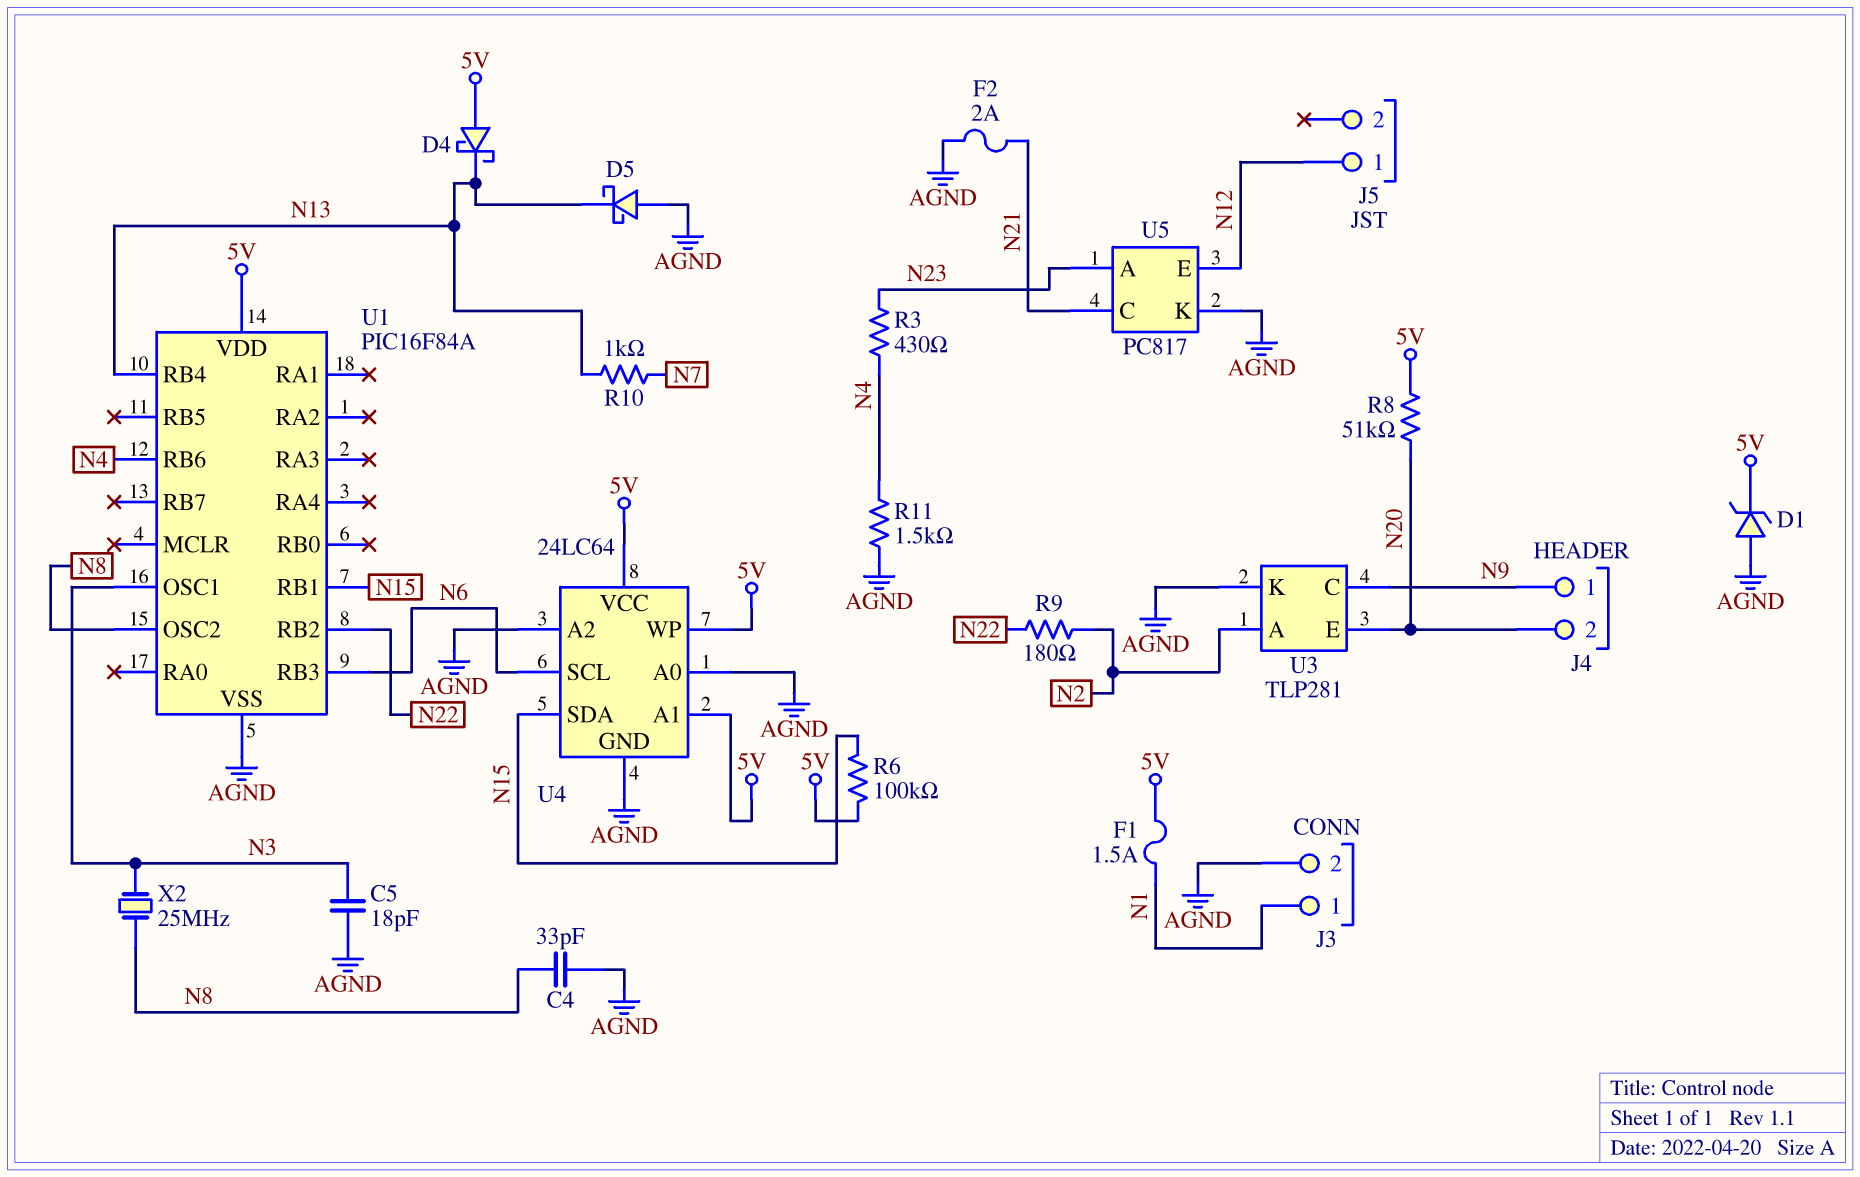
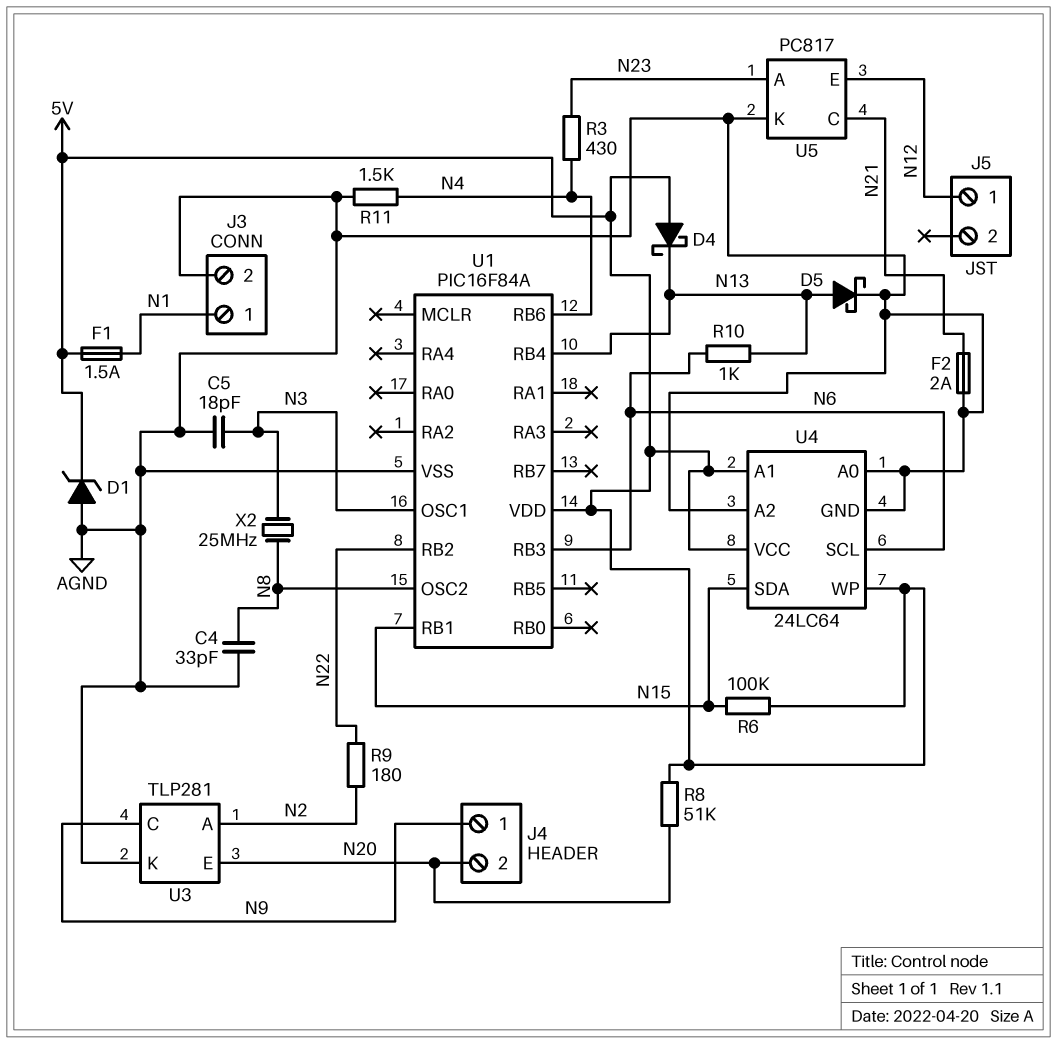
D5: schottky (A AGND, K N13) -> schottky (A N13, K AGND)
R10: 1k (N7, N13) -> 1k (N6, N13)

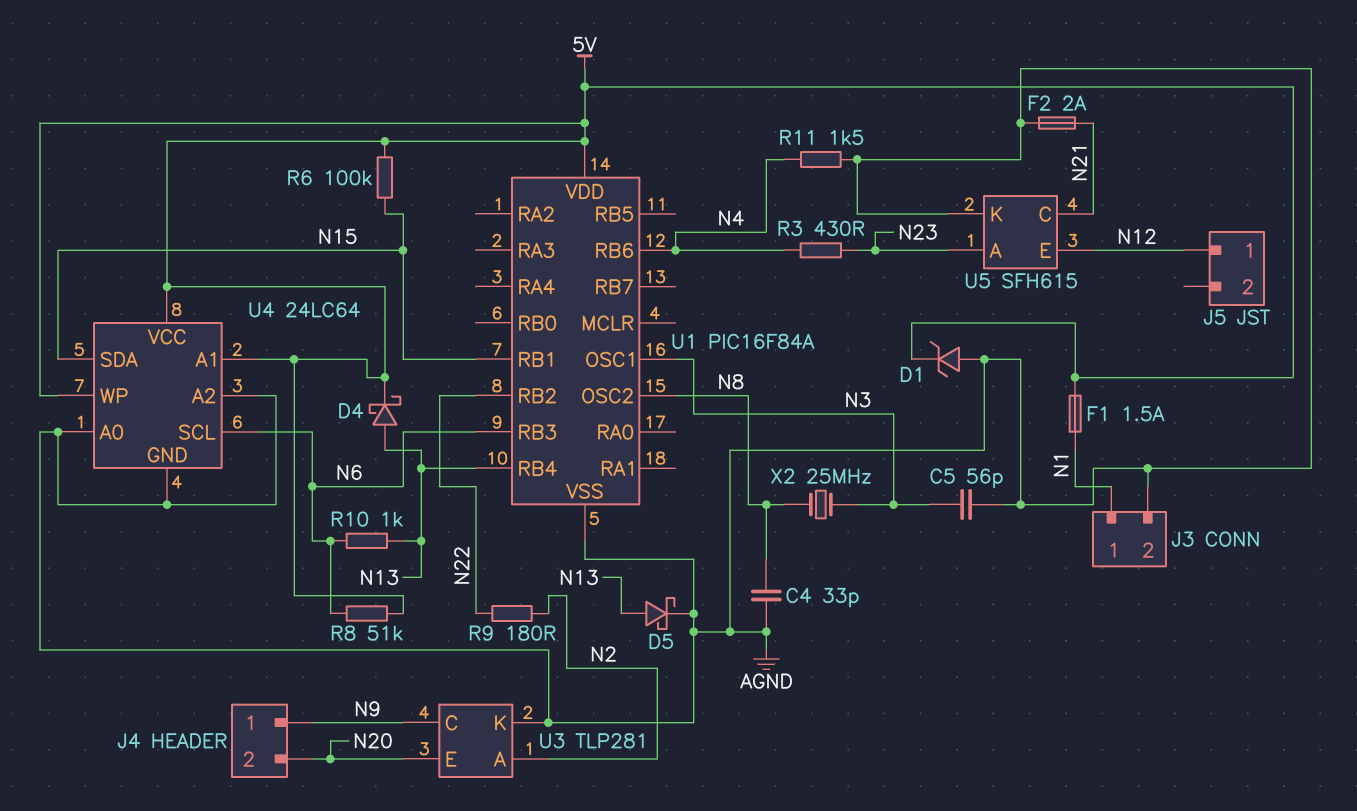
C5: 18pF (AGND, N3) -> 56pF (AGND, N3)
D4: schottky (A 5V, K N13) -> schottky (A N13, K 5V)
R8: 51k (5V, N20) -> 51k (5V, N6)
U5: PC817 -> SFH615

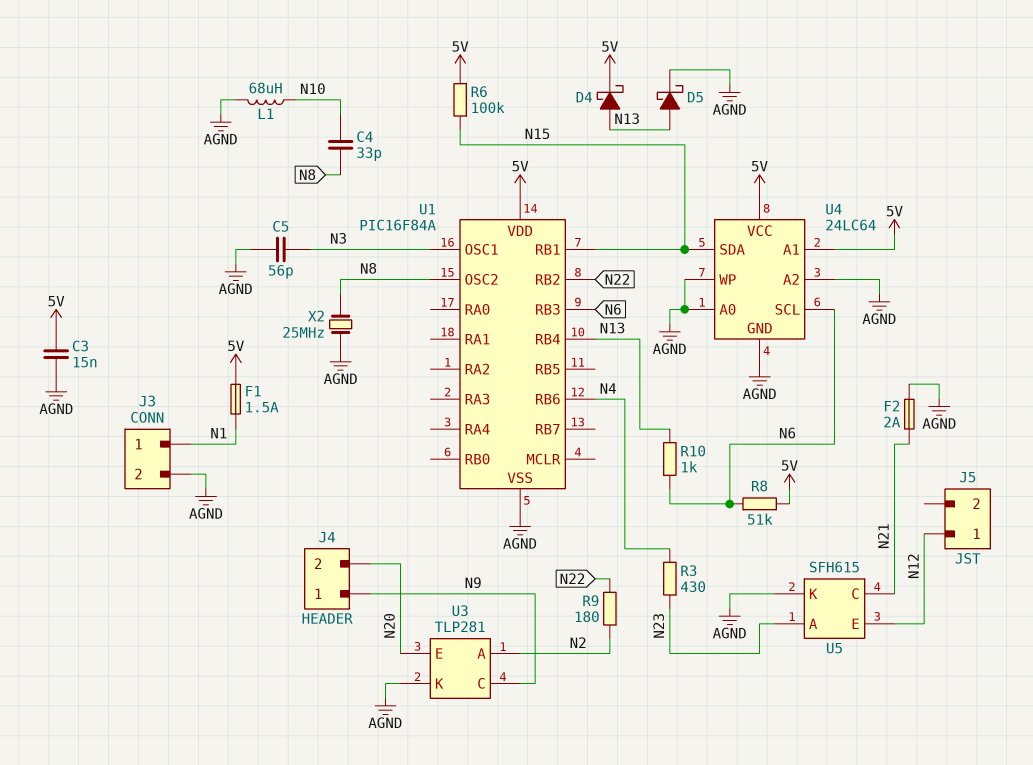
C3: none -> 15nF (5V, AGND)
C4: 33pF (AGND, N8) -> 33pF (N8, N10)
D1: zener (A AGND, K 5V) -> none
L1: none -> 68uH (AGND, N10)
R11: 1.5k (AGND, N4) -> none
U4 pin WP: 5V -> AGND
X2: 25MHz (N3, N8) -> 25MHz (AGND, N8)

